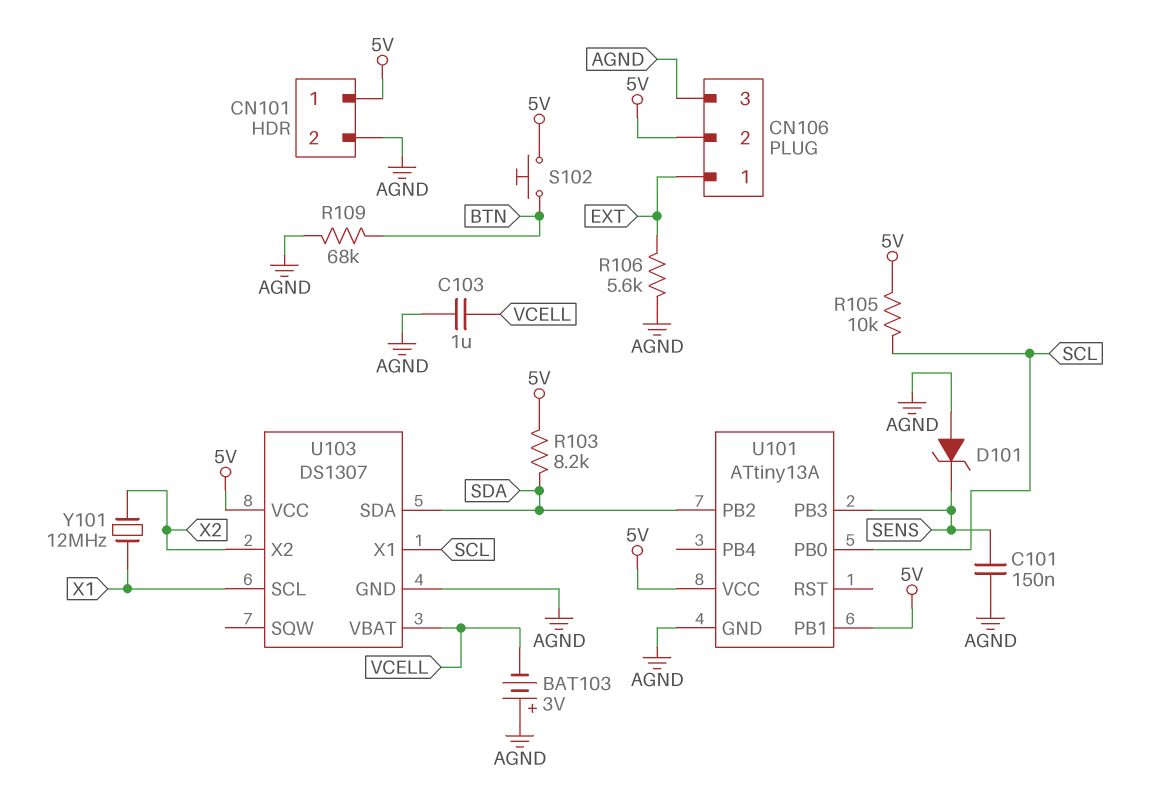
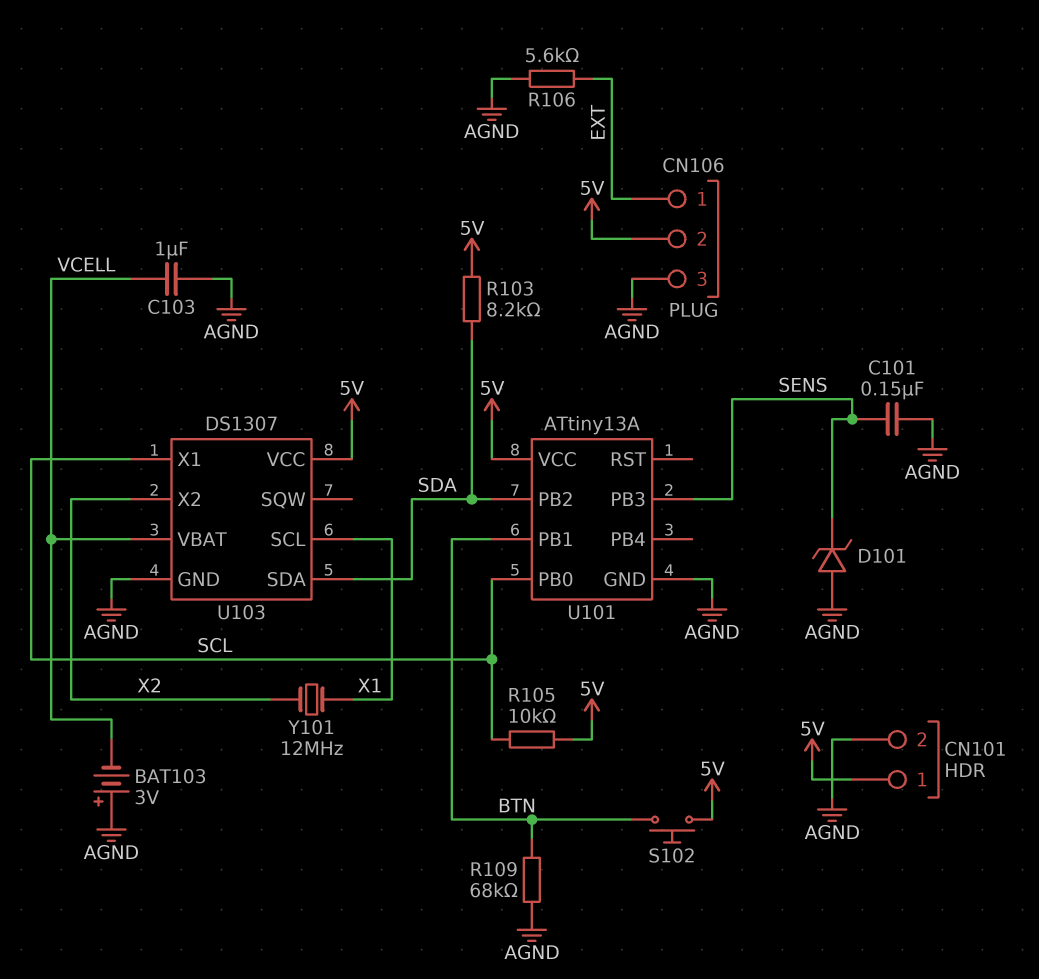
U101 pin PB1: 5V -> BTN

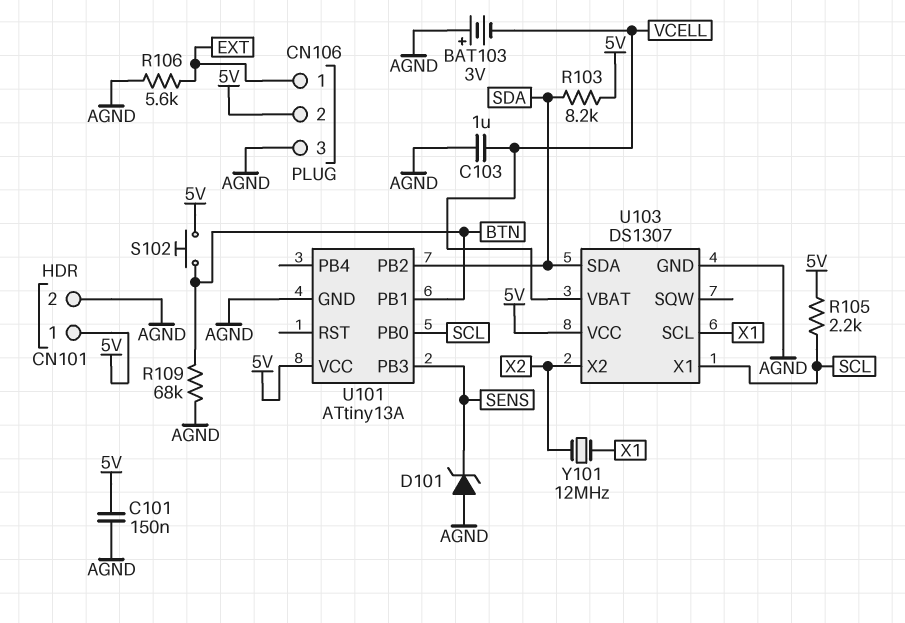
C101: 150nF (AGND, SENS) -> 150nF (5V, AGND)
R105: 10k (5V, SCL) -> 2.2k (5V, SCL)

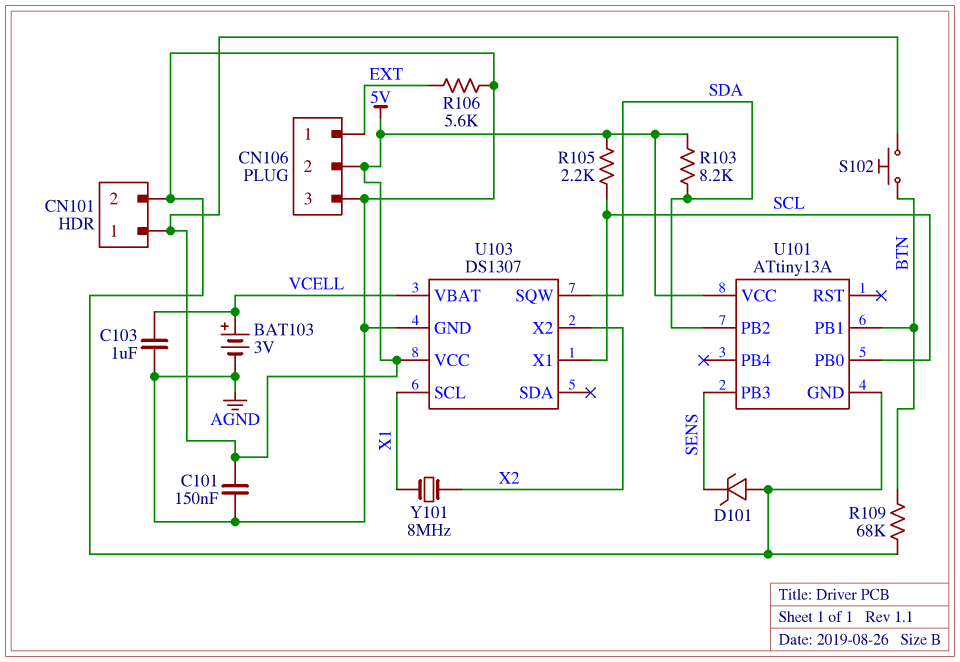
BAT103: 3V (plus AGND, minus VCELL) -> 3V (plus VCELL, minus AGND)
U103 pin SDA: SDA -> none
U103 pin SQW: none -> SDA
Y101: 12MHz (X1, X2) -> 8MHz (X1, X2)

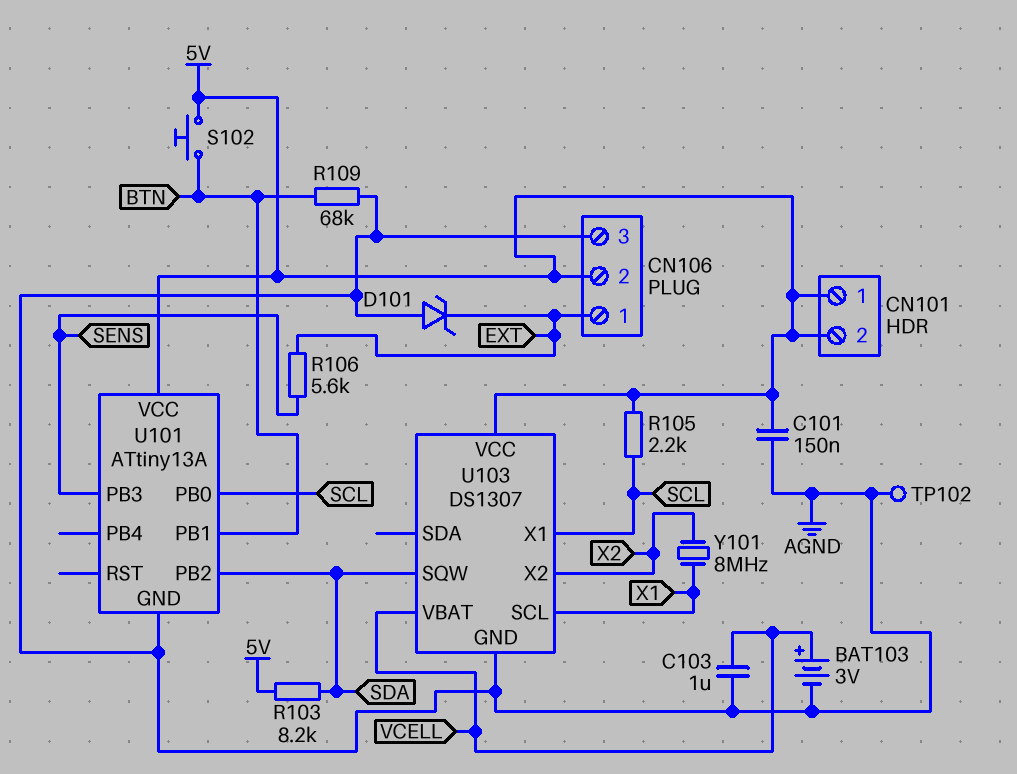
CN101 pin 2: AGND -> 5V
D101: zener (A AGND, K SENS) -> zener (A AGND, K EXT)
R106: 5.6k (AGND, EXT) -> 5.6k (EXT, SENS)
TP102: none -> test point (AGND)

